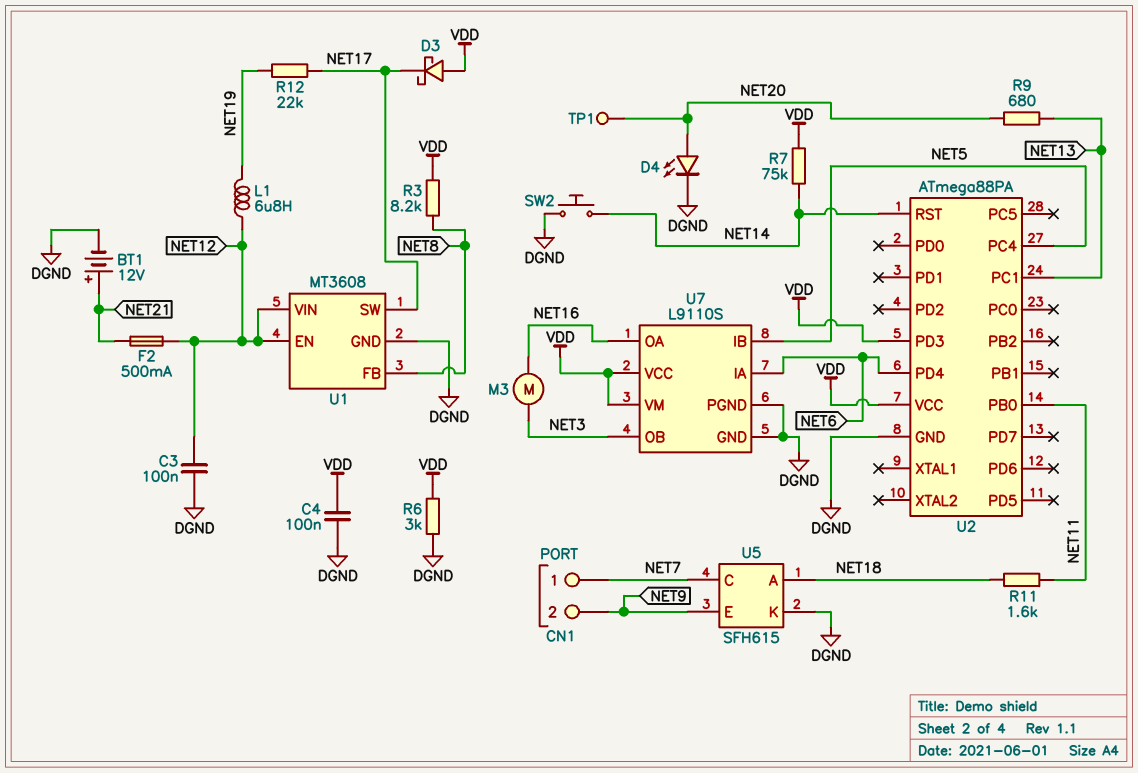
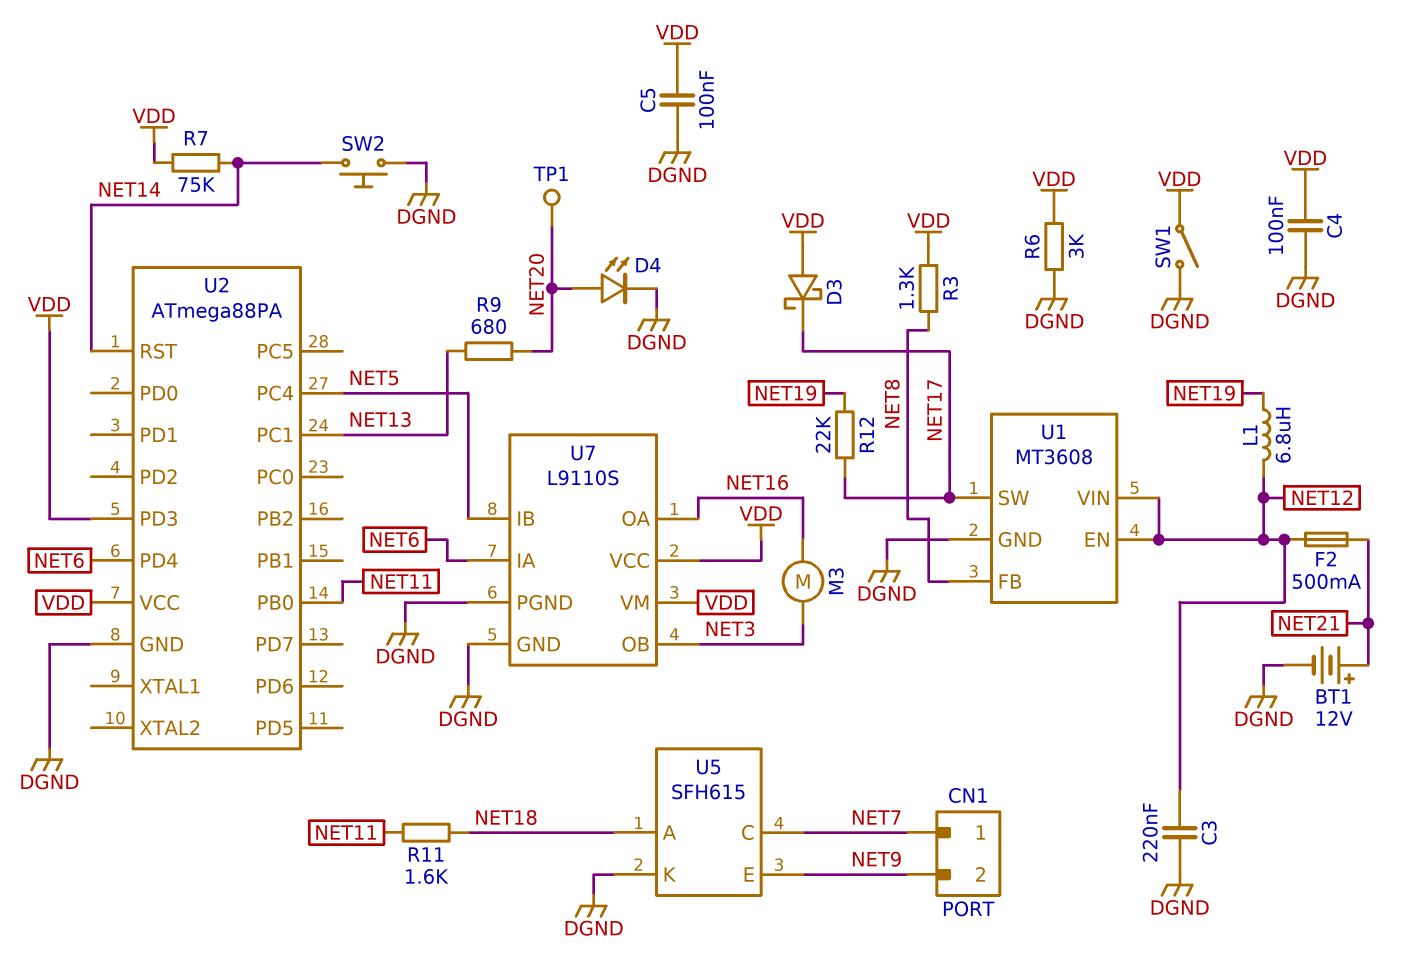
C3: 100nF (DGND, NET12) -> 220nF (DGND, NET12)
C5: none -> 100nF (DGND, VDD)
R3: 8.2k (NET8, VDD) -> 1.3k (NET8, VDD)
SW1: none -> switch (DGND, VDD)

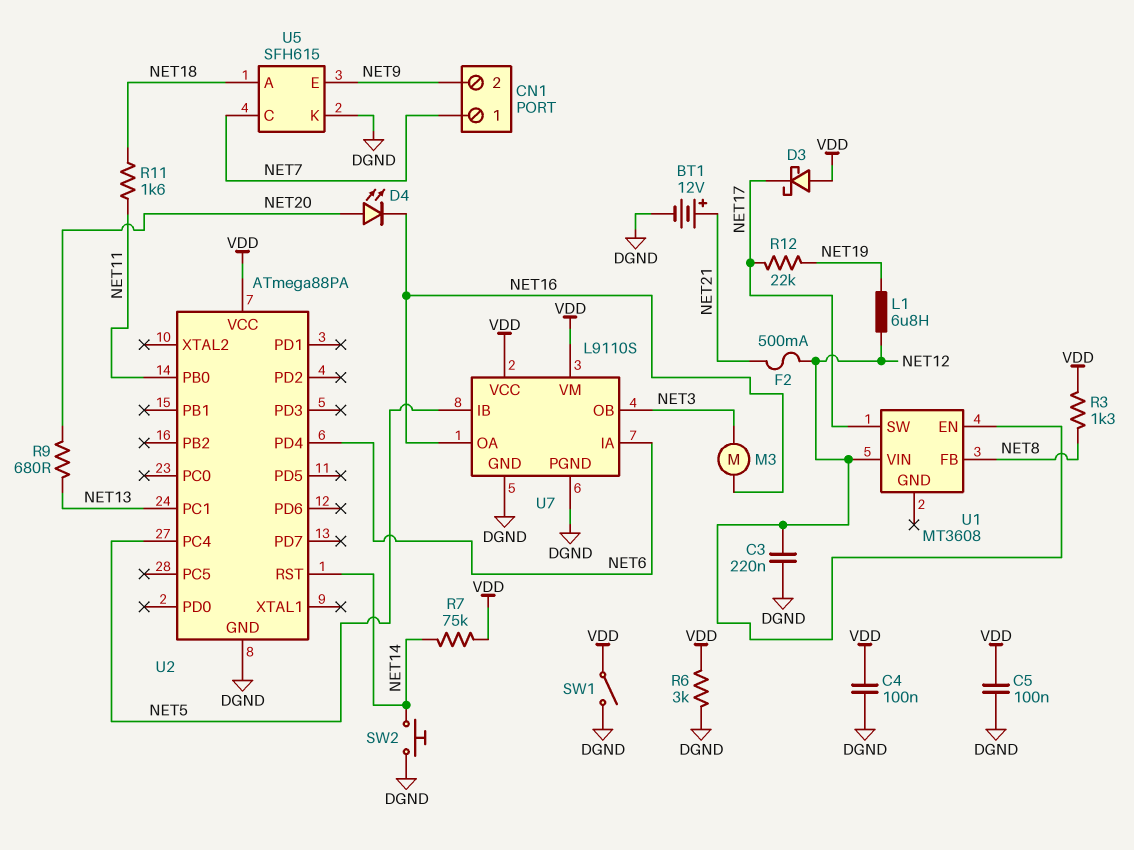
D4: LED (A NET20, K DGND) -> LED (A NET20, K NET16)
TP1: test point (NET20) -> none
U1 pin GND: DGND -> none
U2 pin PD3: VDD -> none

